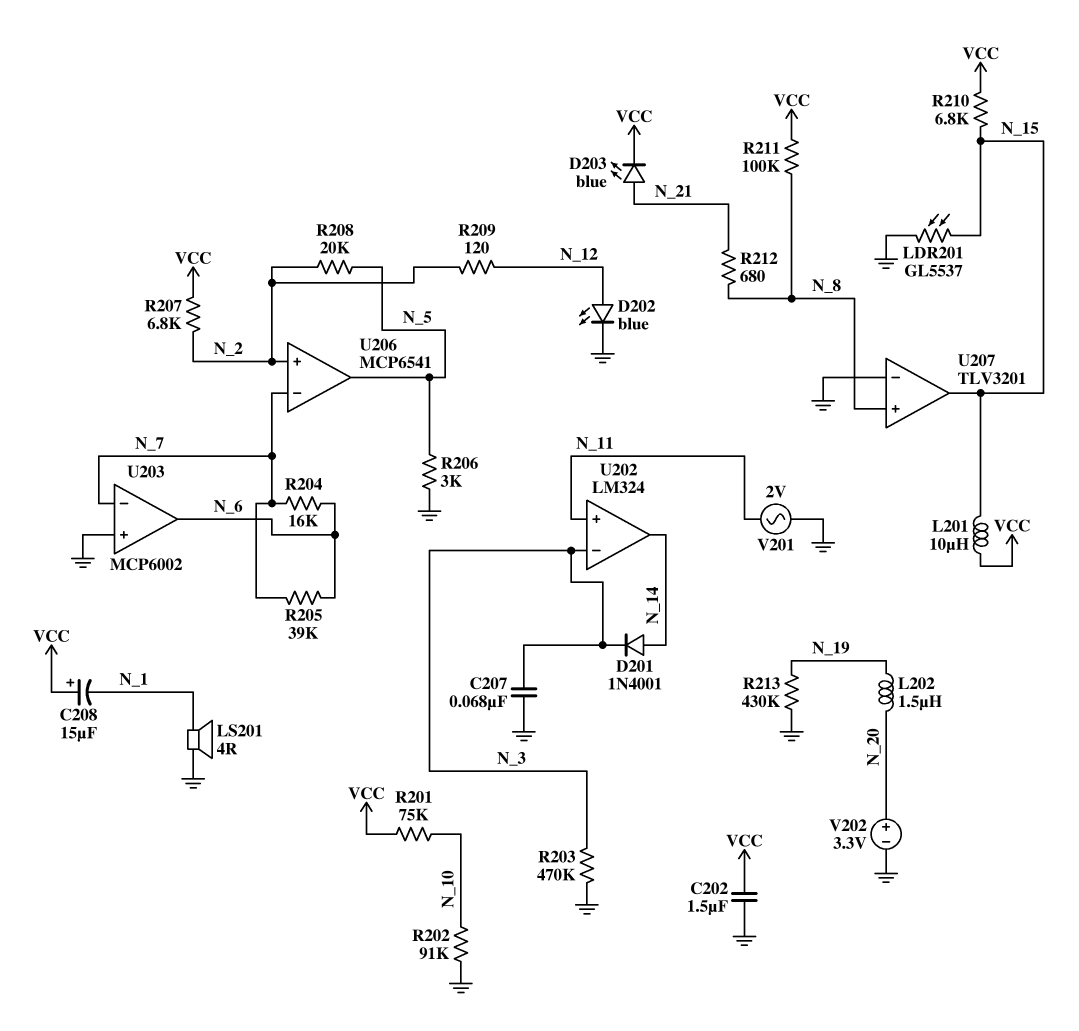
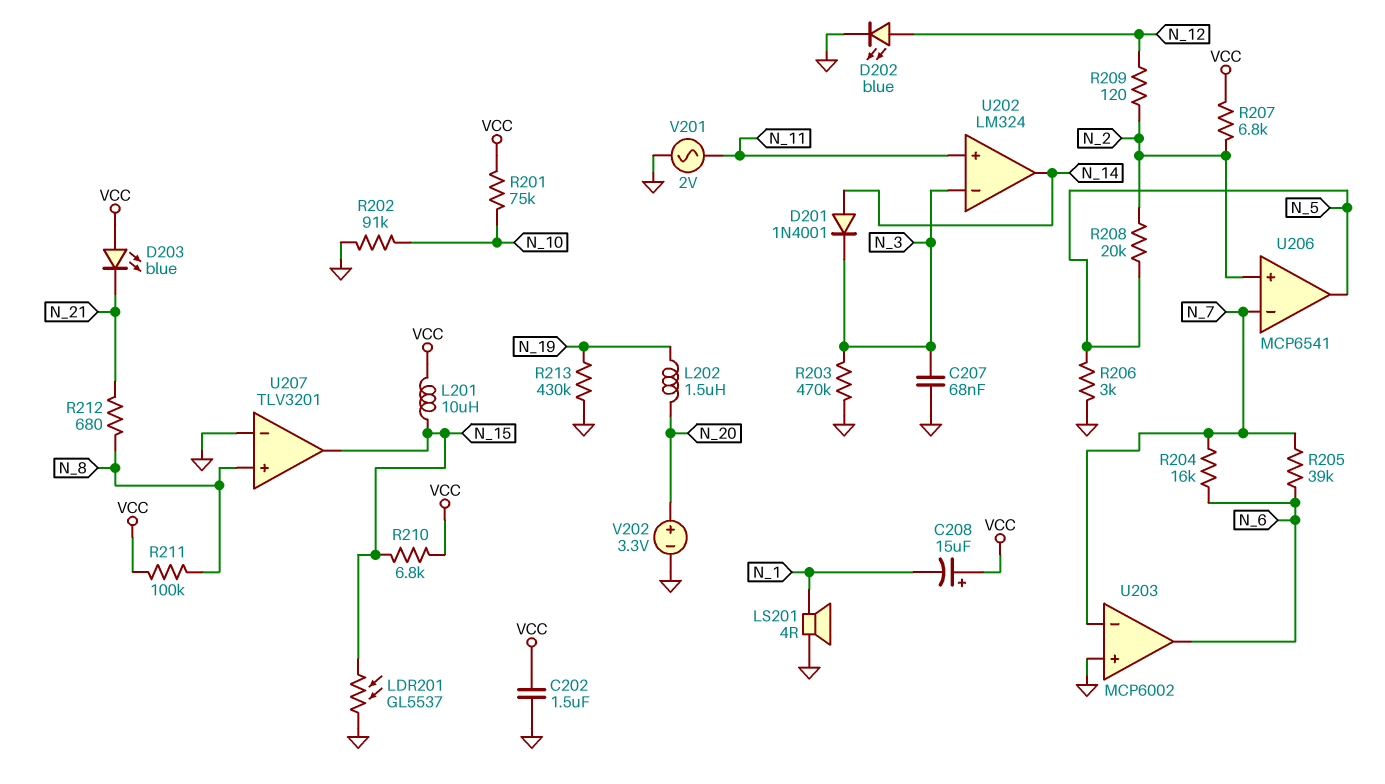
D203: LED blue (A N_21, K VCC) -> LED blue (A VCC, K N_21)

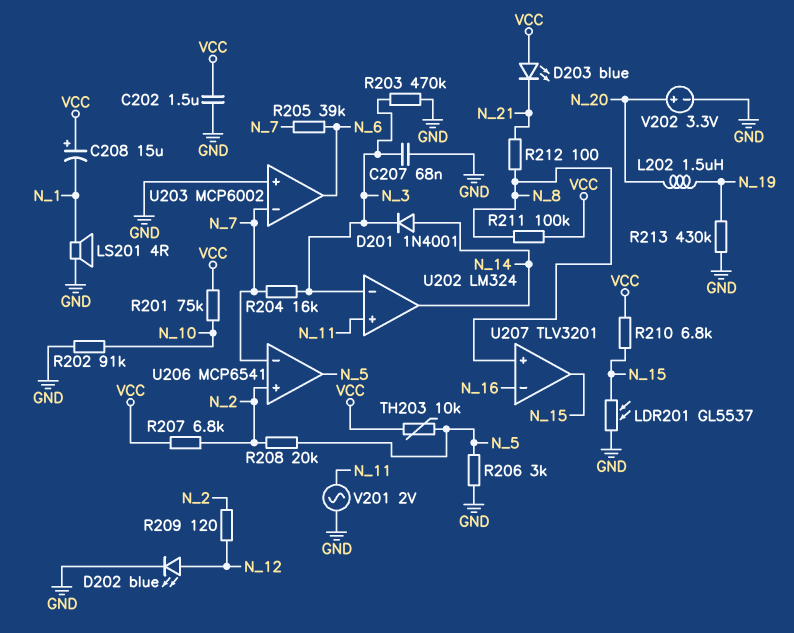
L201: 10uH (N_15, VCC) -> none
R204: 16k (N_6, N_7) -> 16k (N_3, N_7)
R212: 680 (N_8, N_21) -> 100 (N_8, N_21)
TH203: none -> 10k (N_5, VCC)
U207 pin in-: GND -> N_16

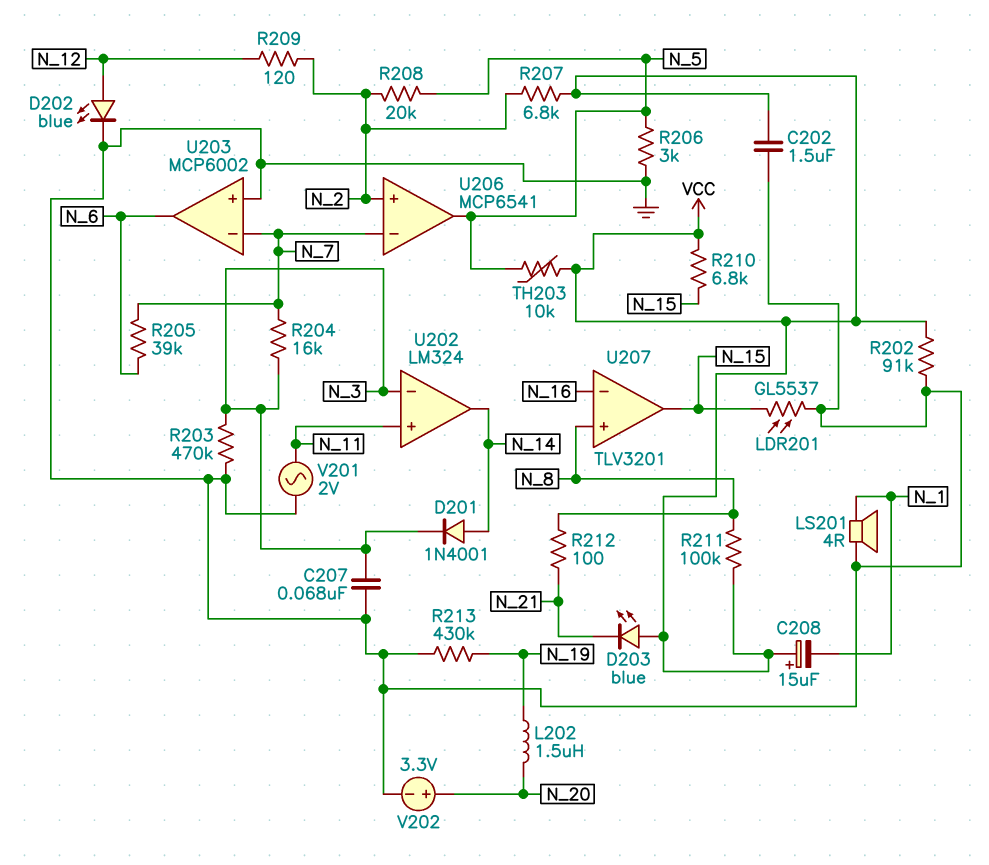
R201: 75k (N_10, VCC) -> none
R202: 91k (GND, N_10) -> 91k (GND, VCC)

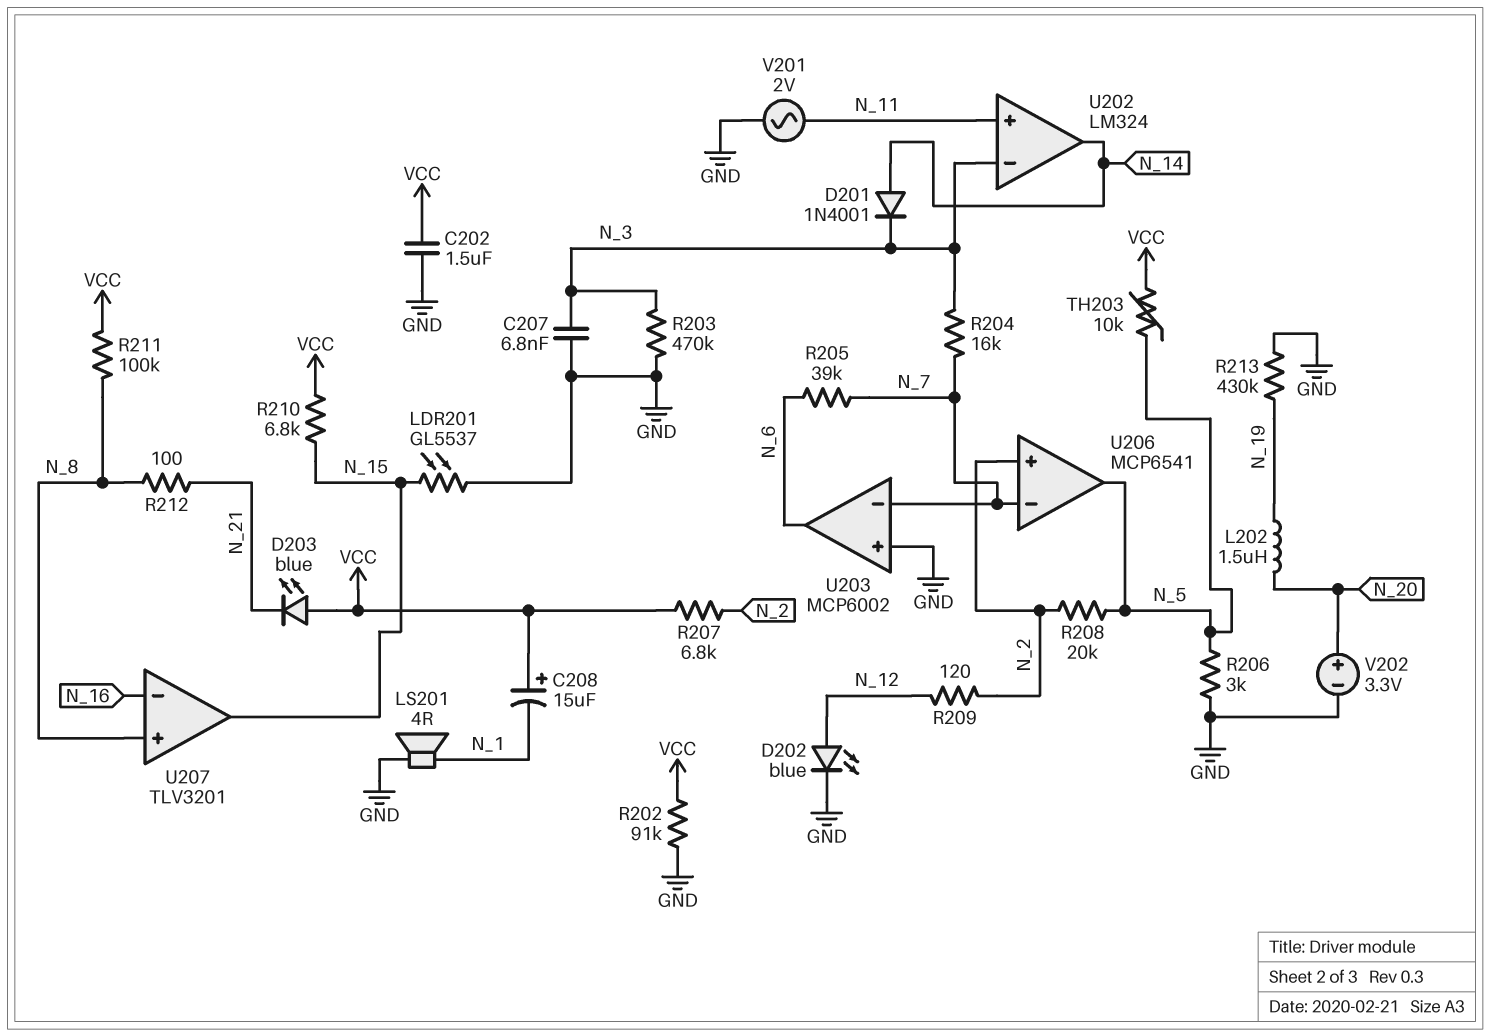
C207: 68nF (GND, N_3) -> 6.8nF (GND, N_3)

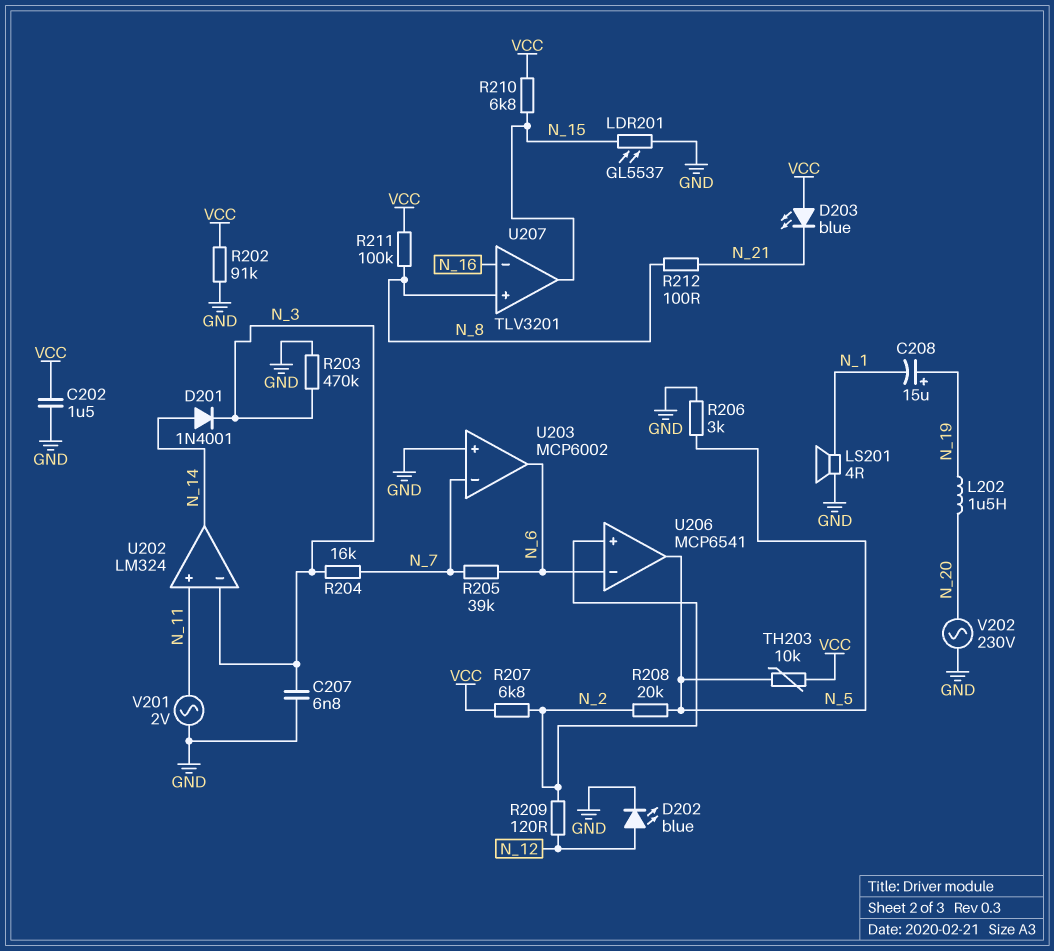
C208: 15uF (plus VCC, minus N_1) -> 15uF (plus N_19, minus N_1)
R213: 430k (GND, N_19) -> none
U206 pin in-: N_7 -> N_6
V202: 3.3V (plus N_20, minus GND) -> AC 230V (GND, N_20)

